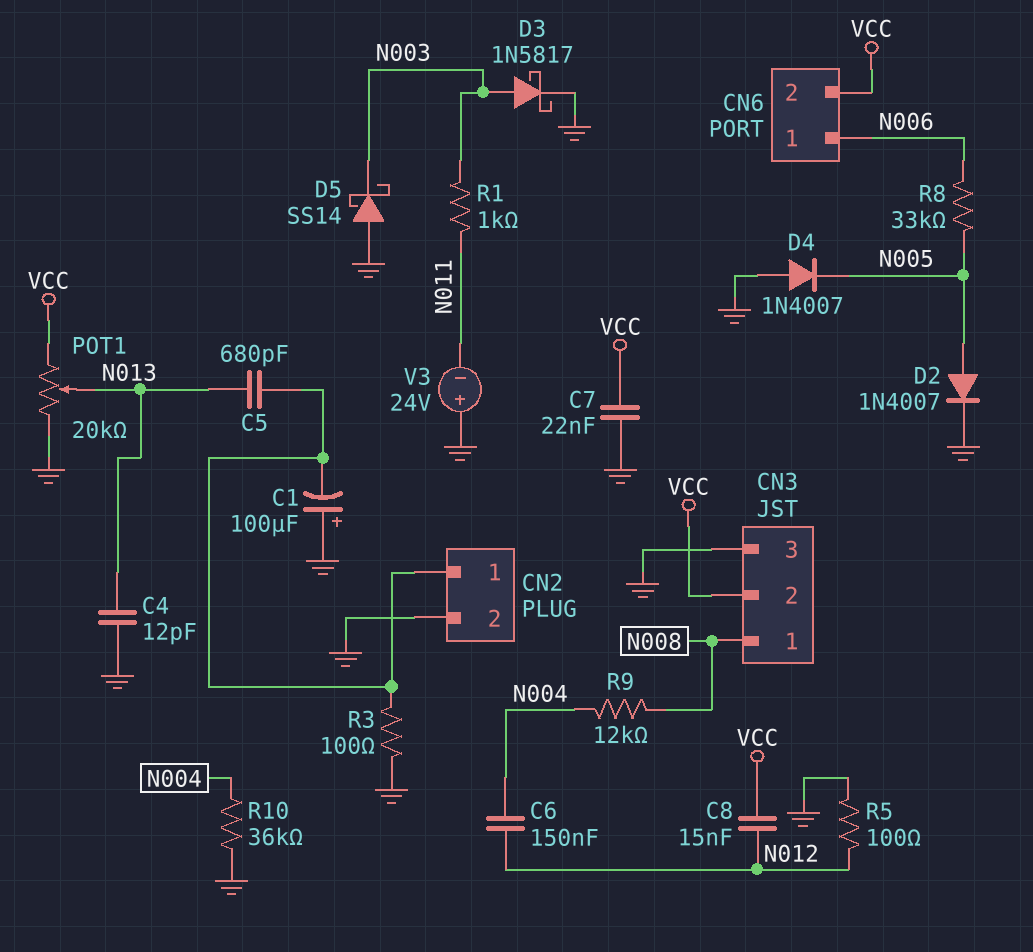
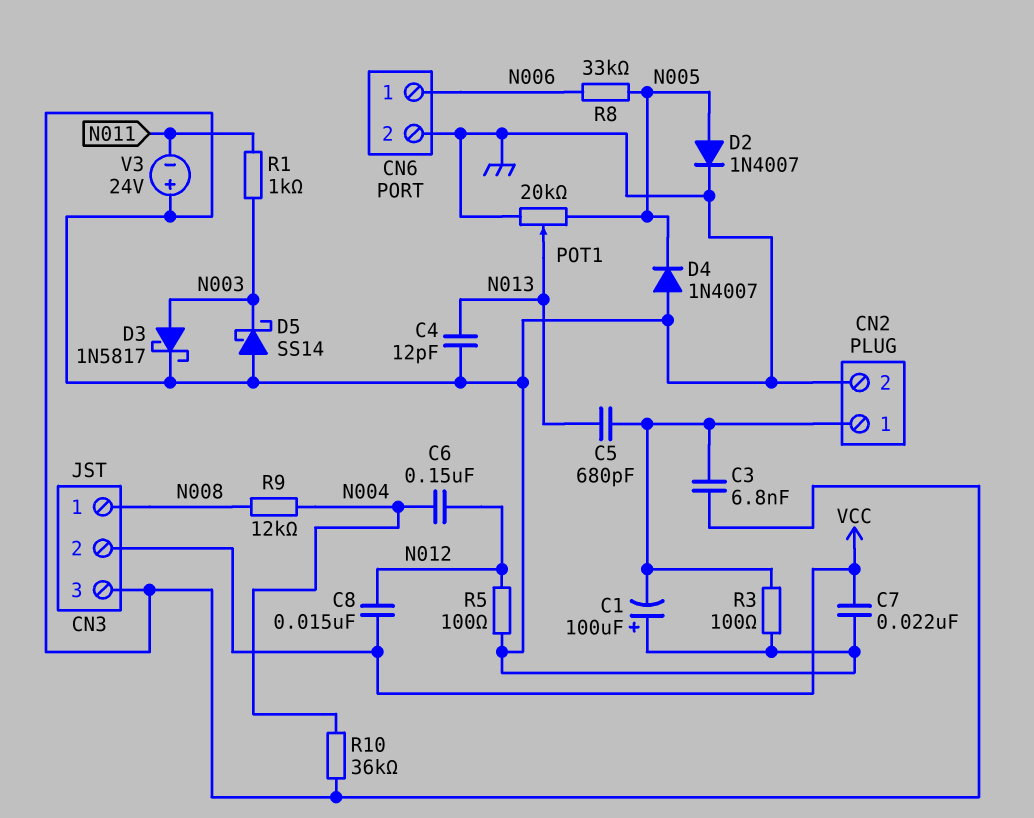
C3: none -> 6.8nF (CN2/1, GND)
CN6 pin 2: VCC -> GND
POT1: 20k (GND, VCC, wiper N013) -> 20k (GND, N005, wiper N013)

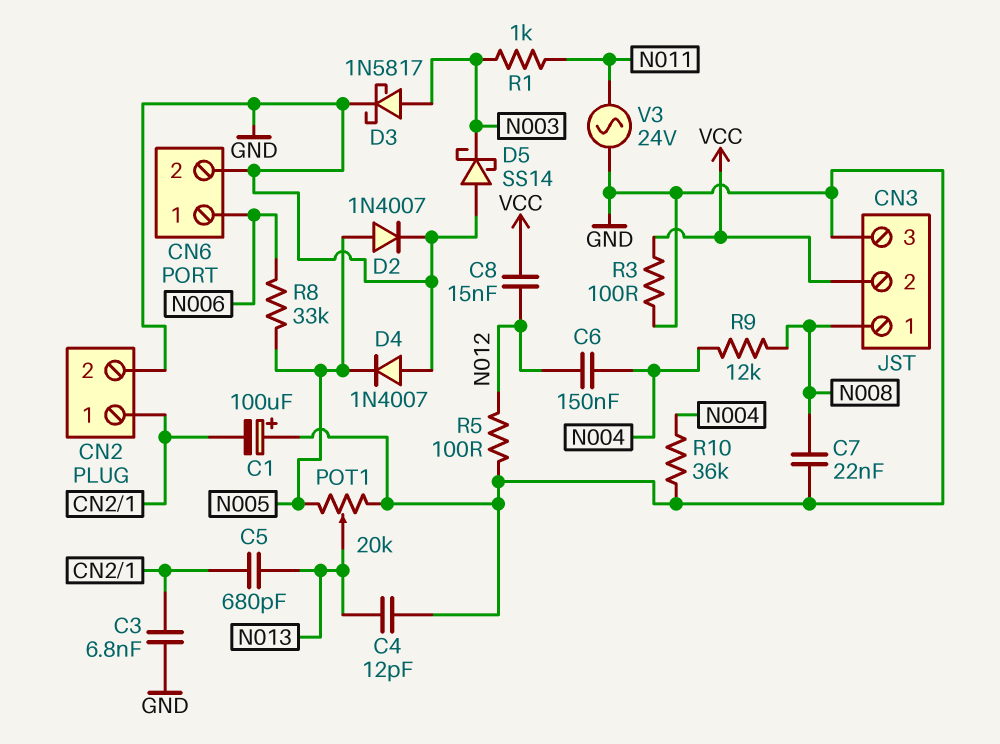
C7: 22nF (GND, VCC) -> 22nF (GND, N008)
R3: 100 (CN2/1, GND) -> 100 (GND, VCC)
V3: 24V (plus GND, minus N011) -> AC 24V (GND, N011)

